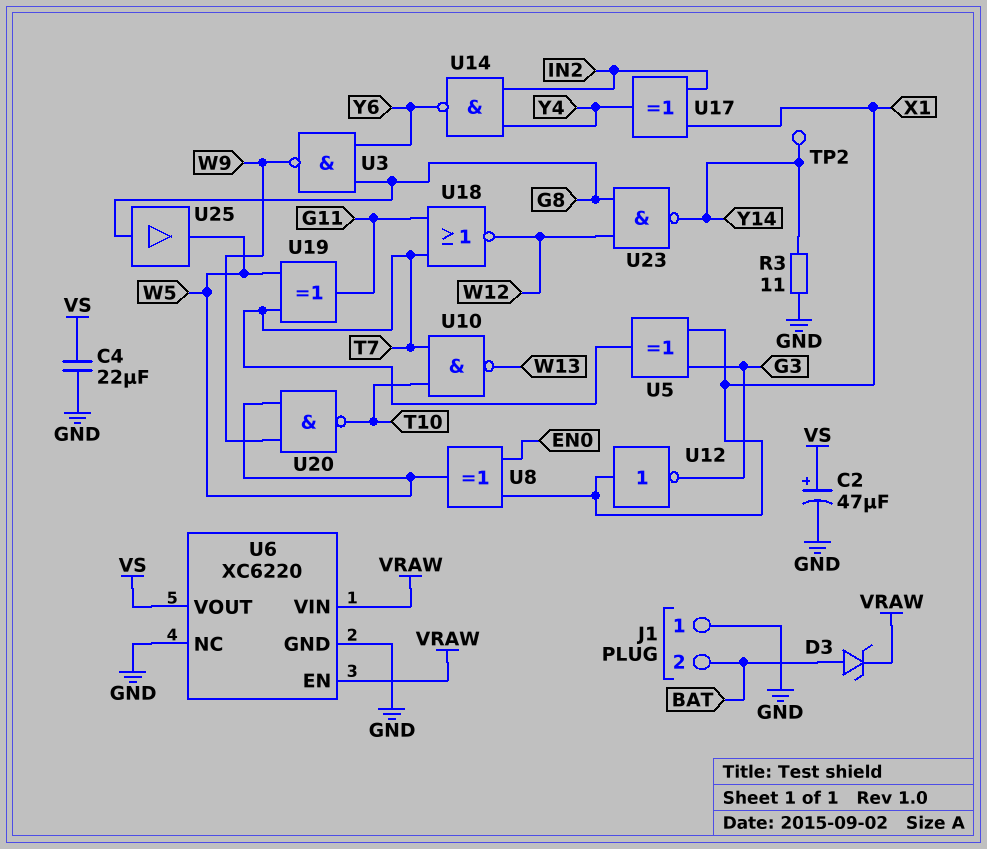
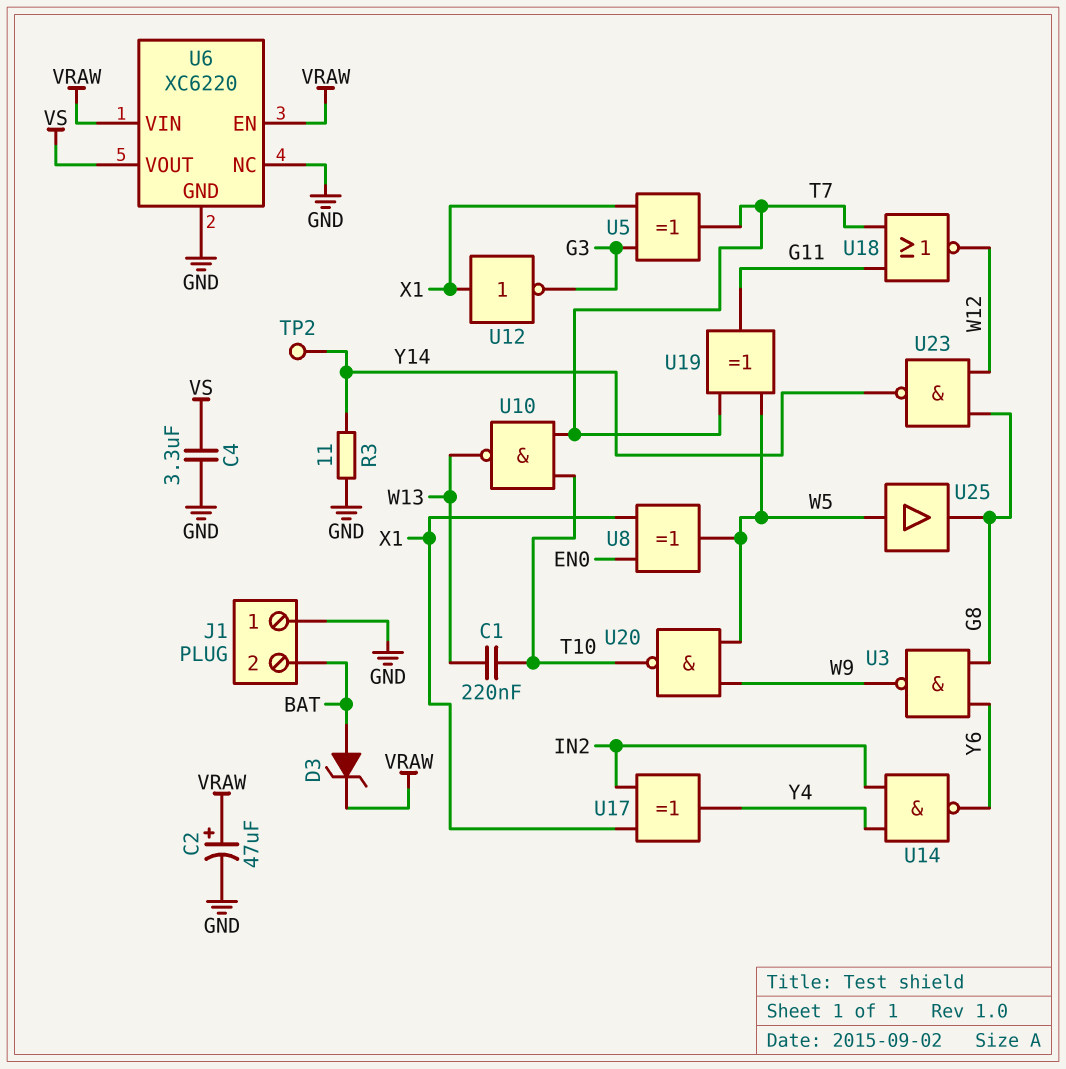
C1: none -> 220nF (T10, W13)
C2: 47uF (plus VS, minus GND) -> 47uF (plus VRAW, minus GND)
C4: 22uF (GND, VS) -> 3.3uF (GND, VS)
U25: buffer (in G8, out W5) -> buffer (in W5, out G8)

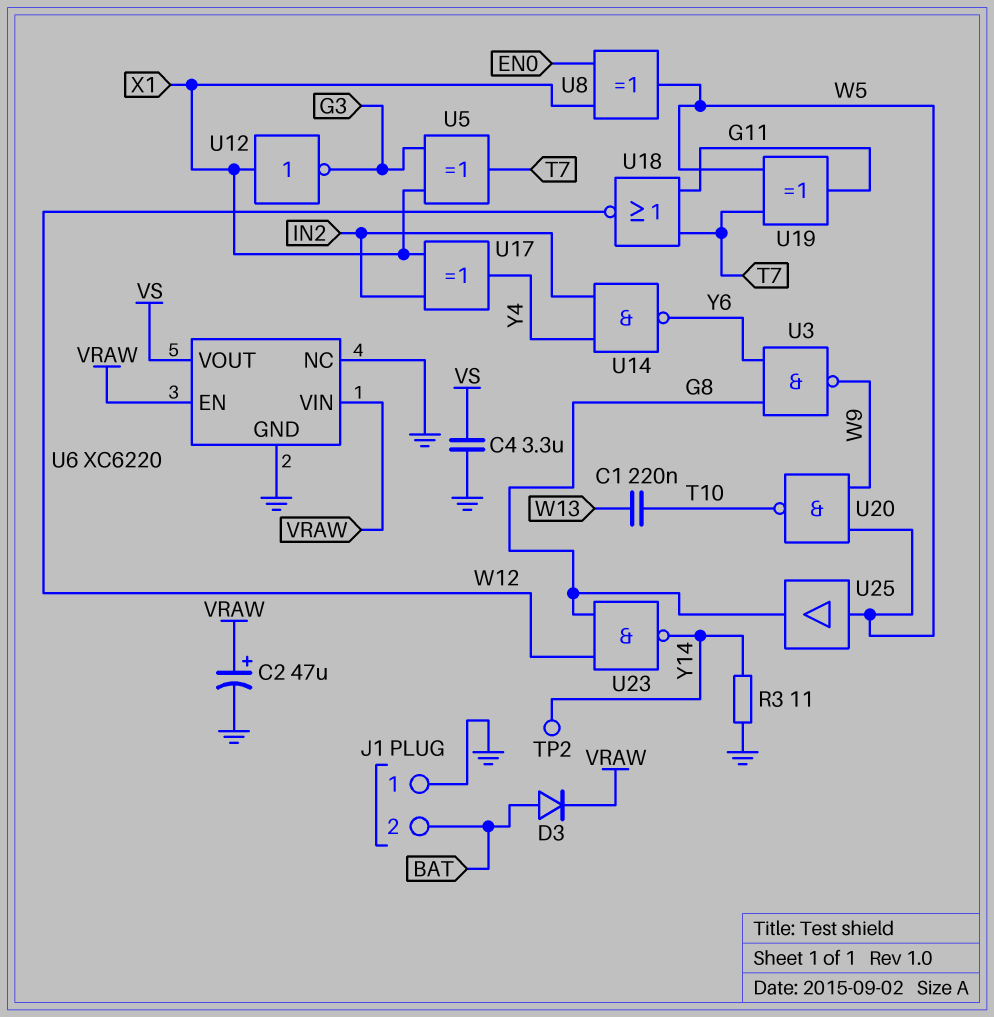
D3: zener (A BAT, K VRAW) -> diode (A BAT, K VRAW)
U10: NAND (in T7, in T10, out W13) -> none

